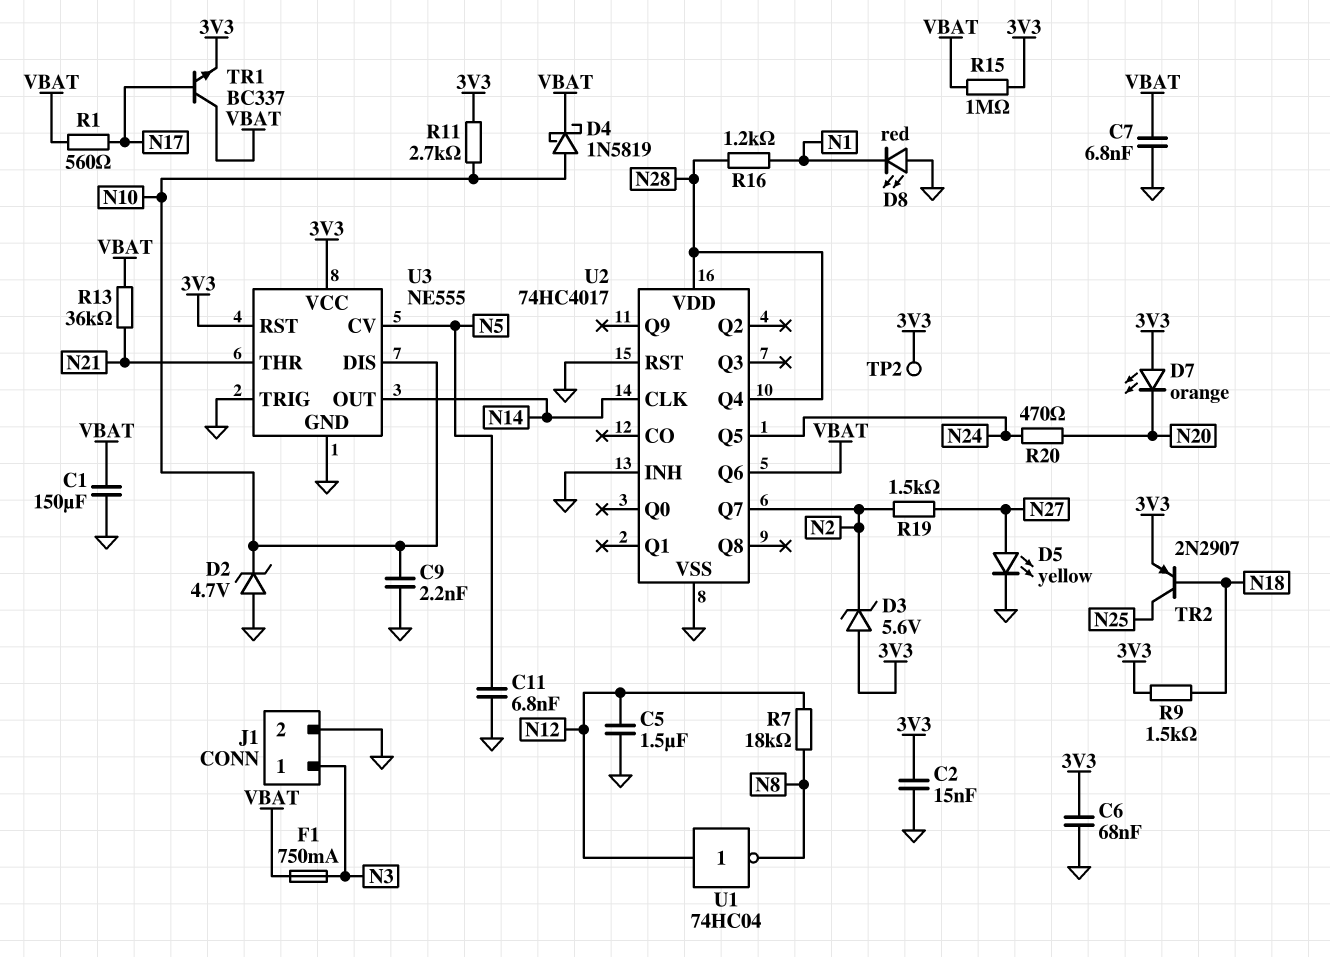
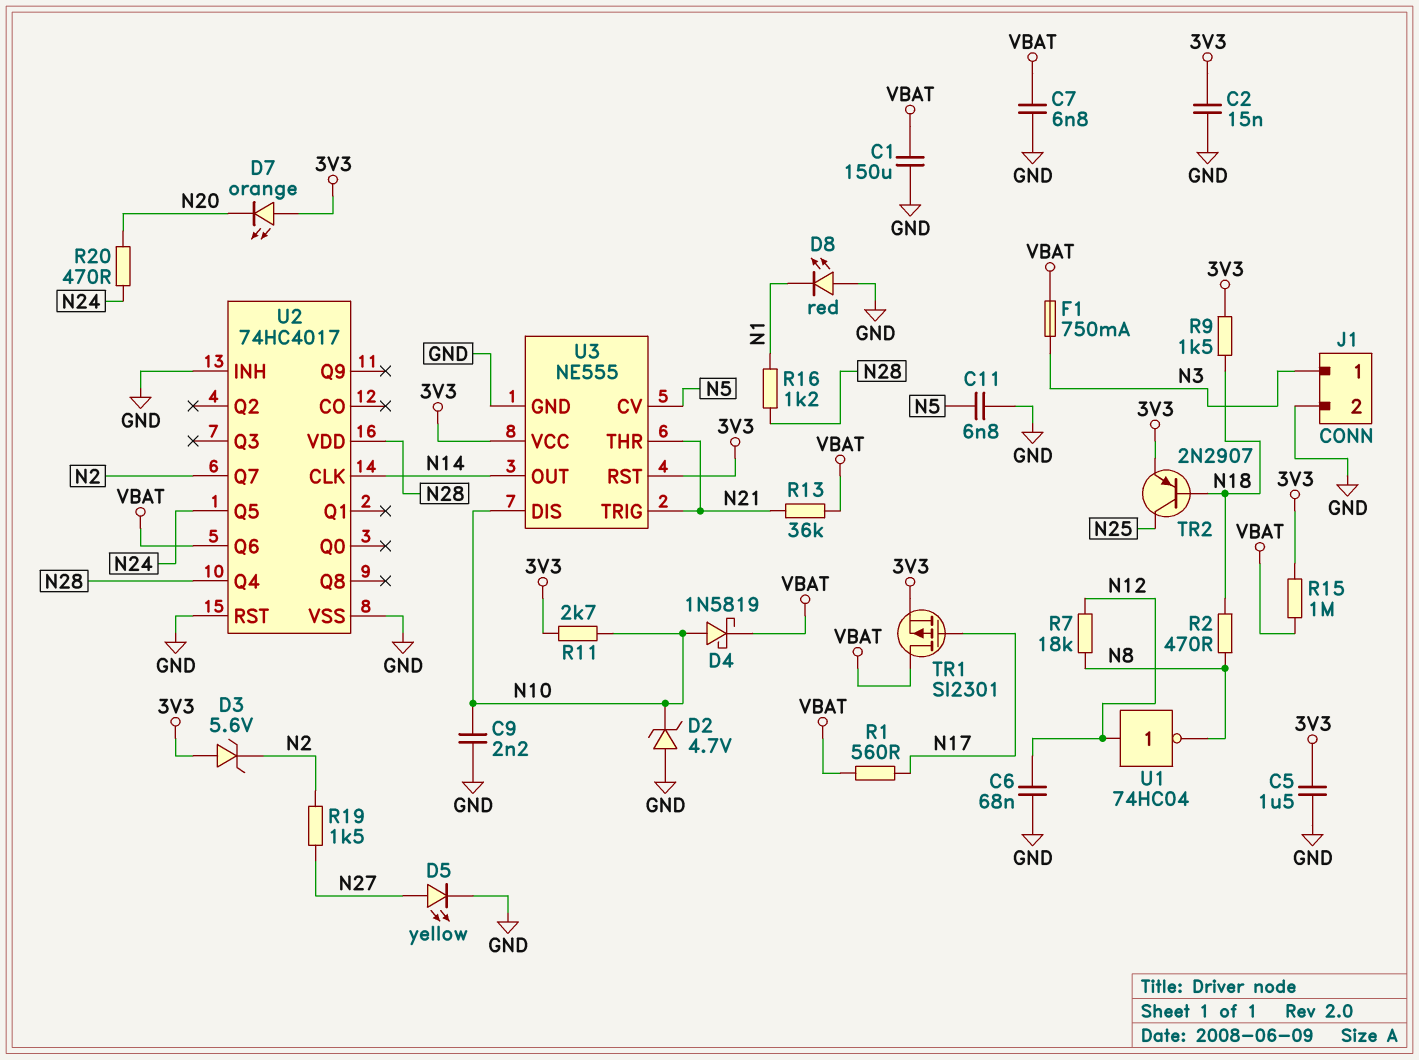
C5: 1.5uF (GND, N12) -> 1.5uF (3V3, GND)
C6: 68nF (3V3, GND) -> 68nF (GND, N12)
R2: none -> 470 (N8, N18)
TP2: test point (3V3) -> none
TR1: NPN BC337 (B N17, C VBAT, E 3V3) -> PMOS SI2301 (G N17, D VBAT, S 3V3)
U3 pin TRIG: GND -> N21

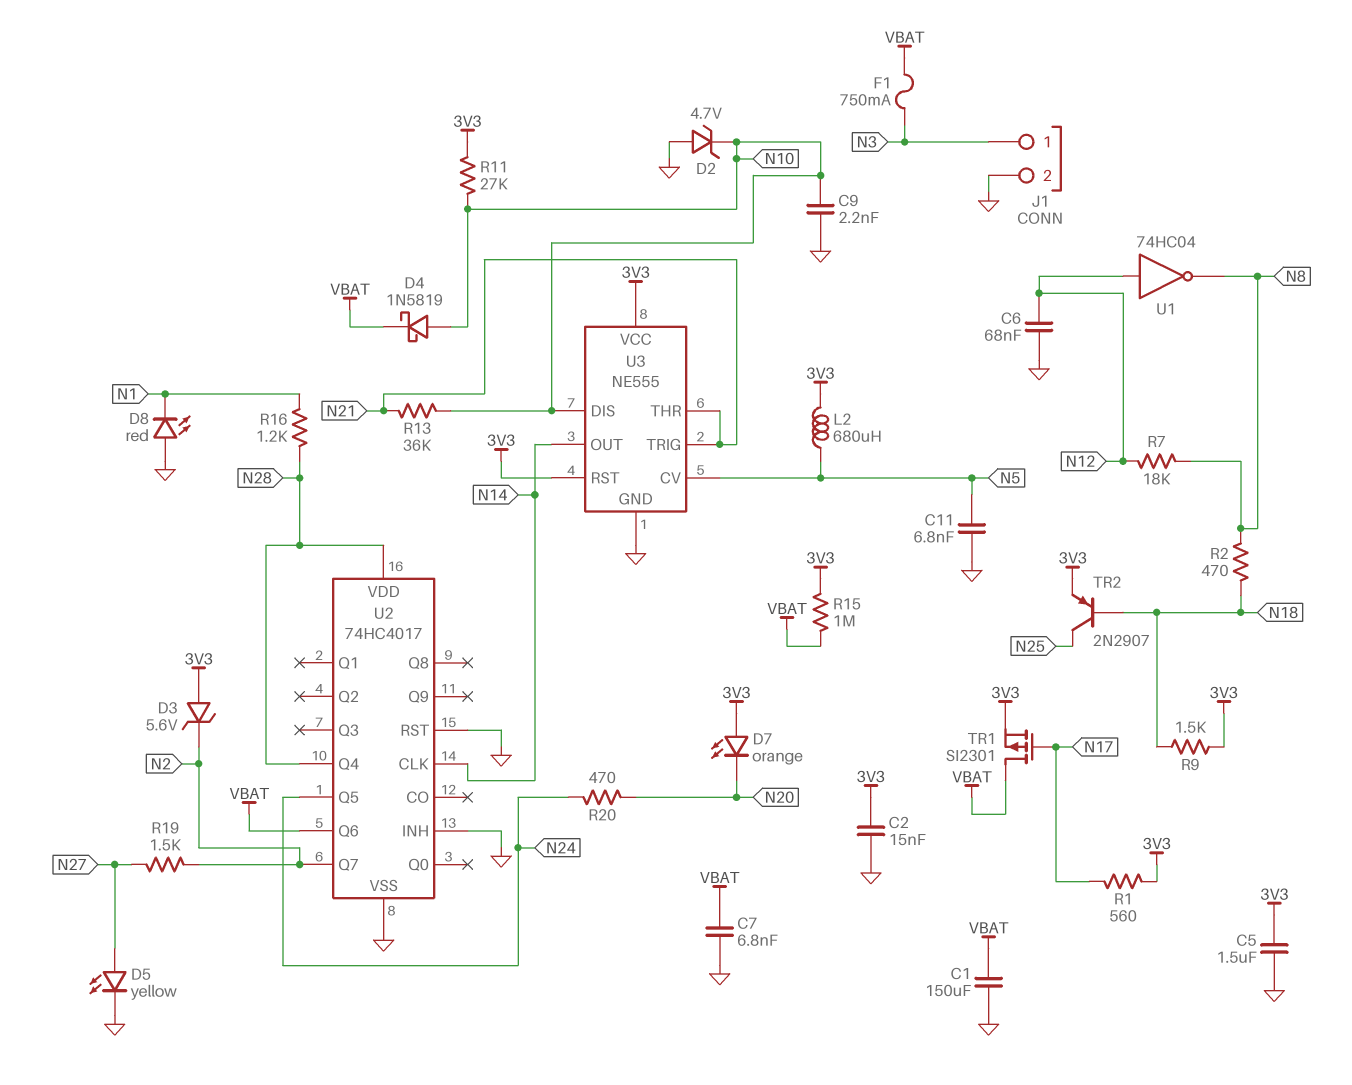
L2: none -> 680uH (3V3, N5)
R1: 560 (N17, VBAT) -> 560 (3V3, N17)
R11: 2.7k (3V3, N10) -> 27k (3V3, N10)
R13: 36k (N21, VBAT) -> 36k (N10, N21)

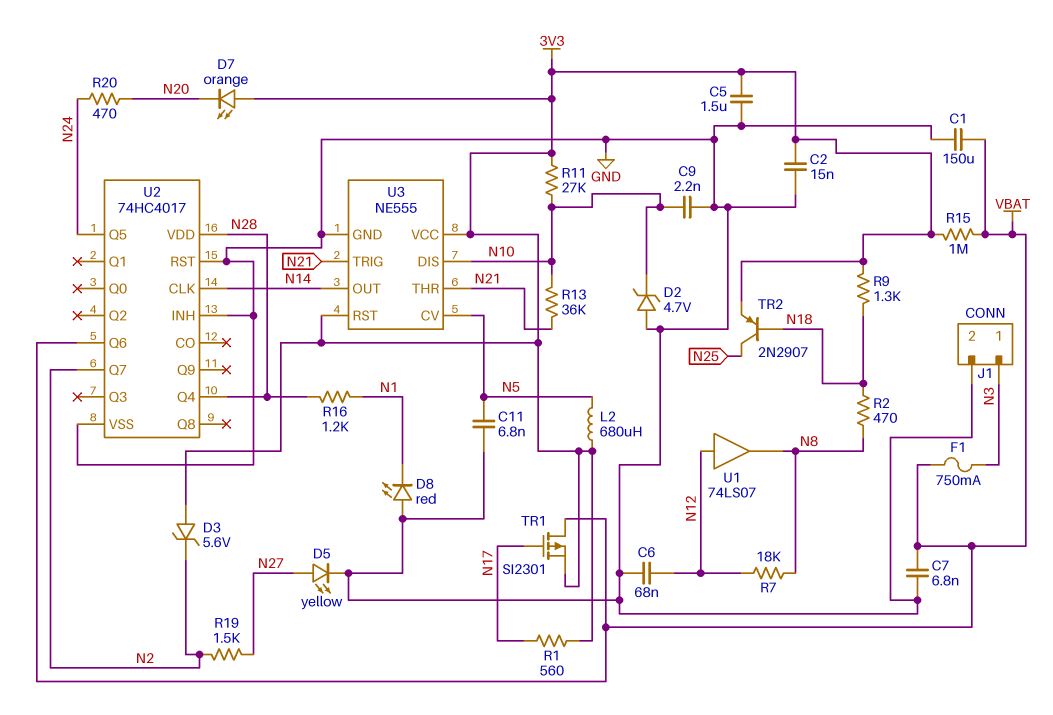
D4: schottky 1N5819 (A N10, K VBAT) -> none
R9: 1.5k (3V3, N18) -> 1.3k (3V3, N18)
U1: NOT 74HC04 (in N12, out N8) -> buffer 74LS07 (in N12, out N8)

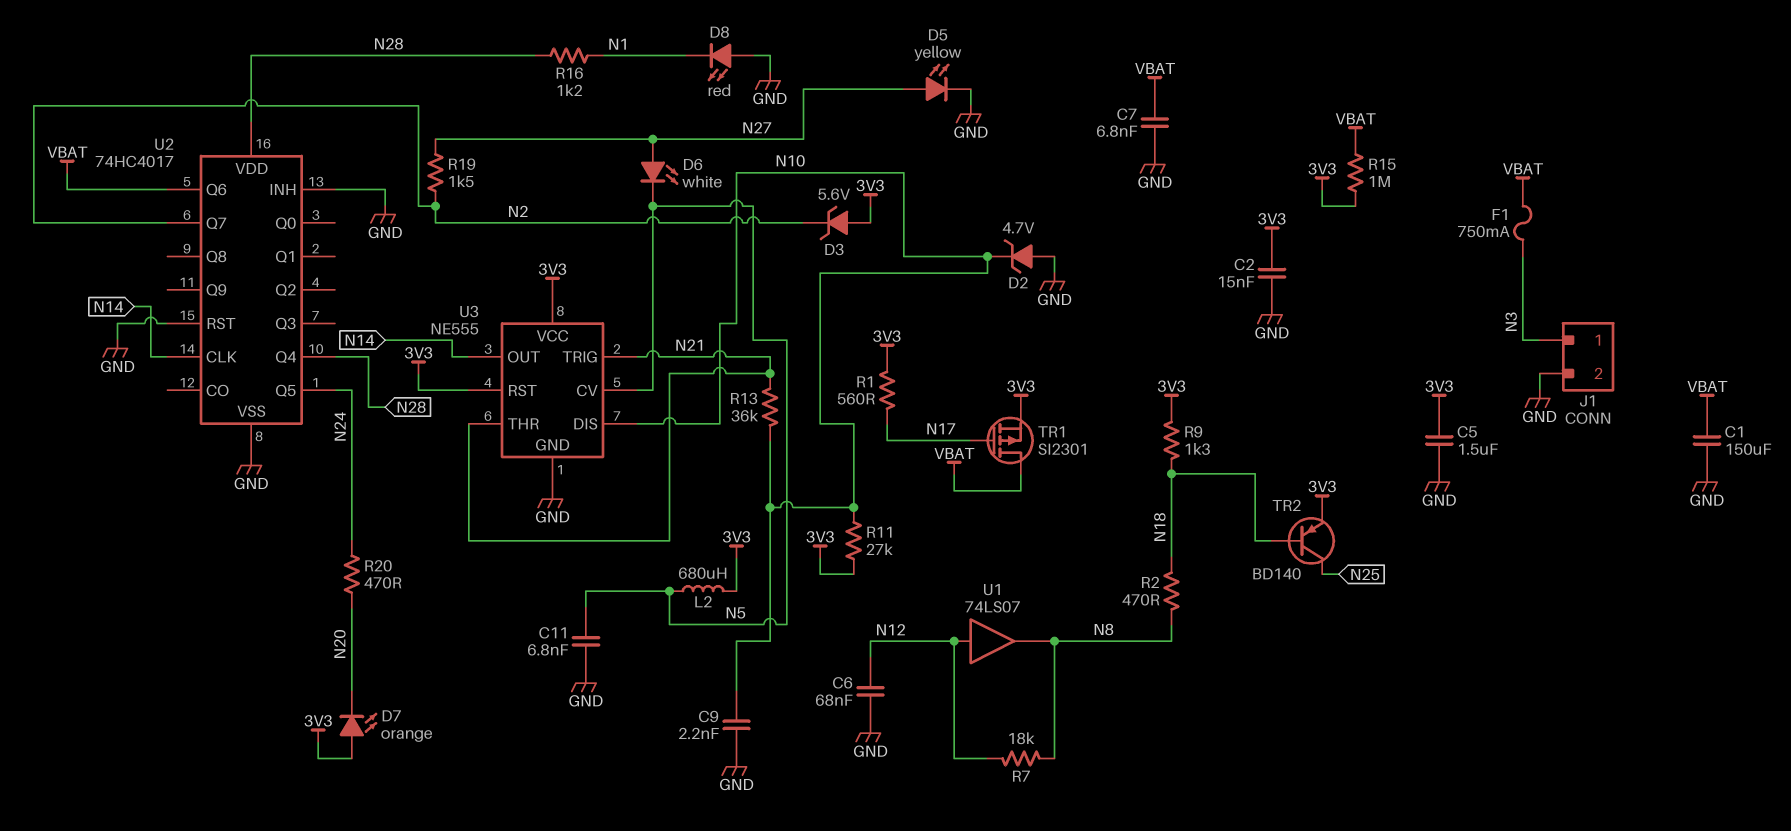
D6: none -> LED white (A N27, K N5)
TR2: PNP 2N2907 (B N18, C N25, E 3V3) -> PNP BD140 (B N18, C N25, E 3V3)

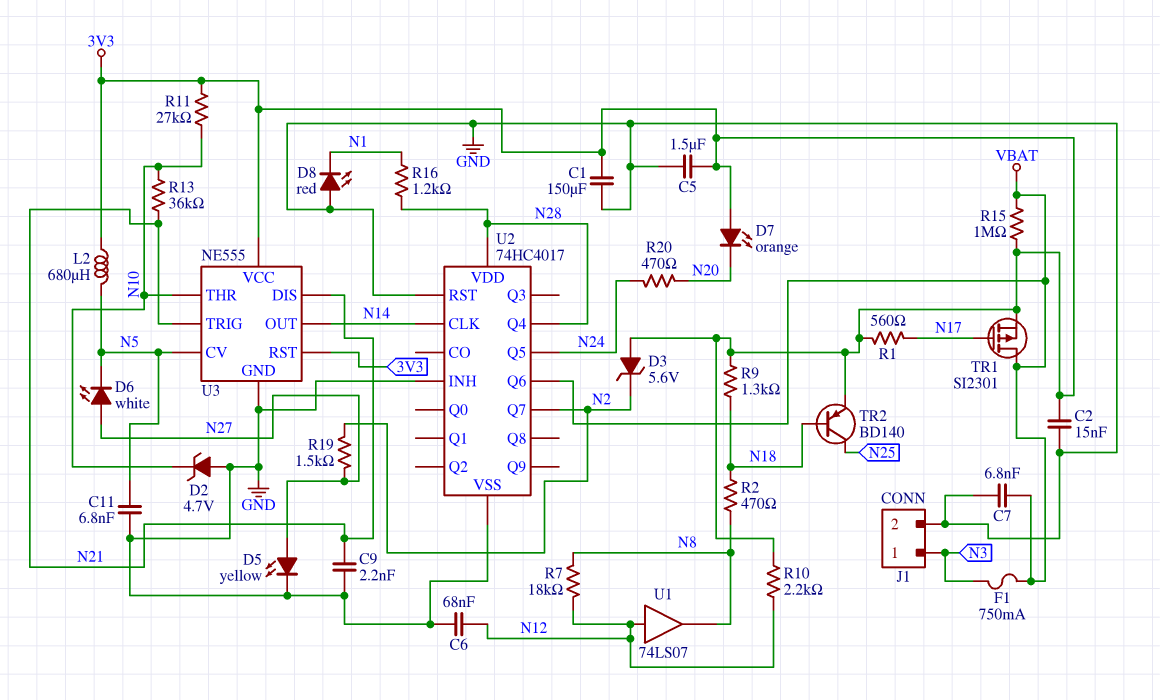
C1: 150uF (GND, VBAT) -> 150uF (3V3, GND)
C9: 2.2nF (GND, N10) -> 2.2nF (GND, N21)
R10: none -> 2.2k (3V3, N12)
U3 pin DIS: N10 -> N21
U3 pin THR: N21 -> N10

